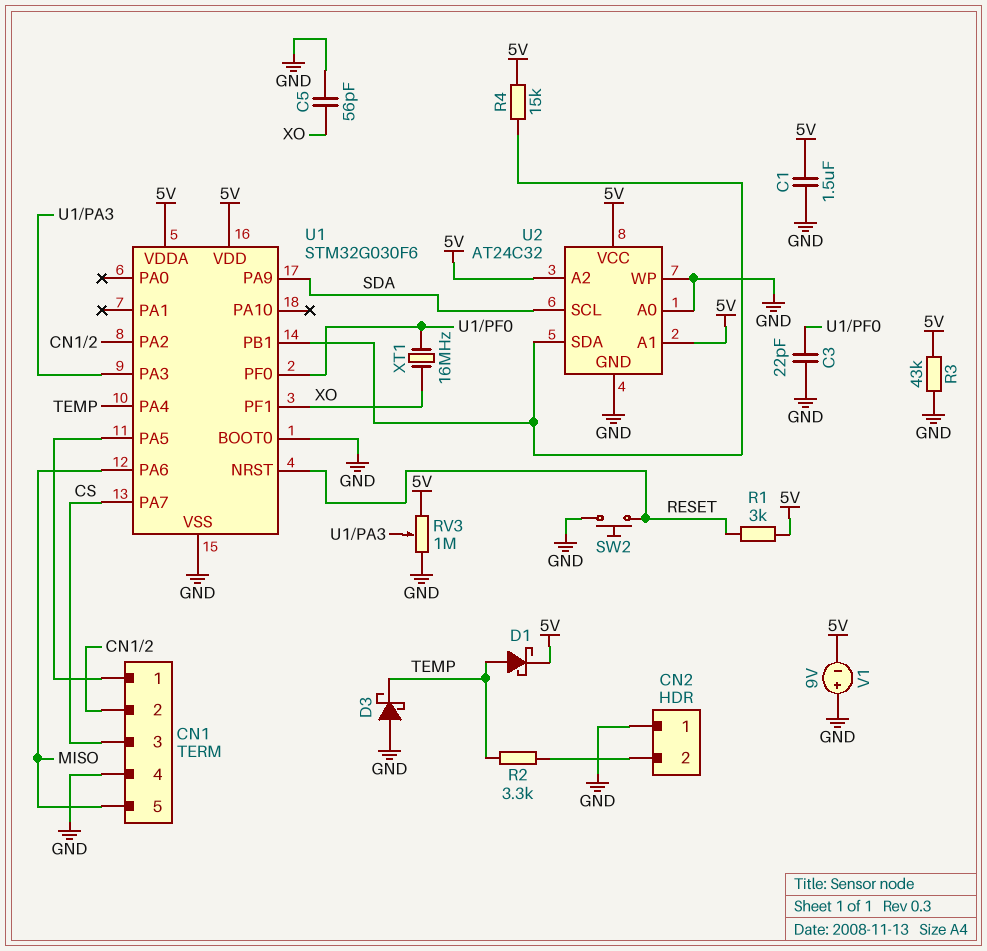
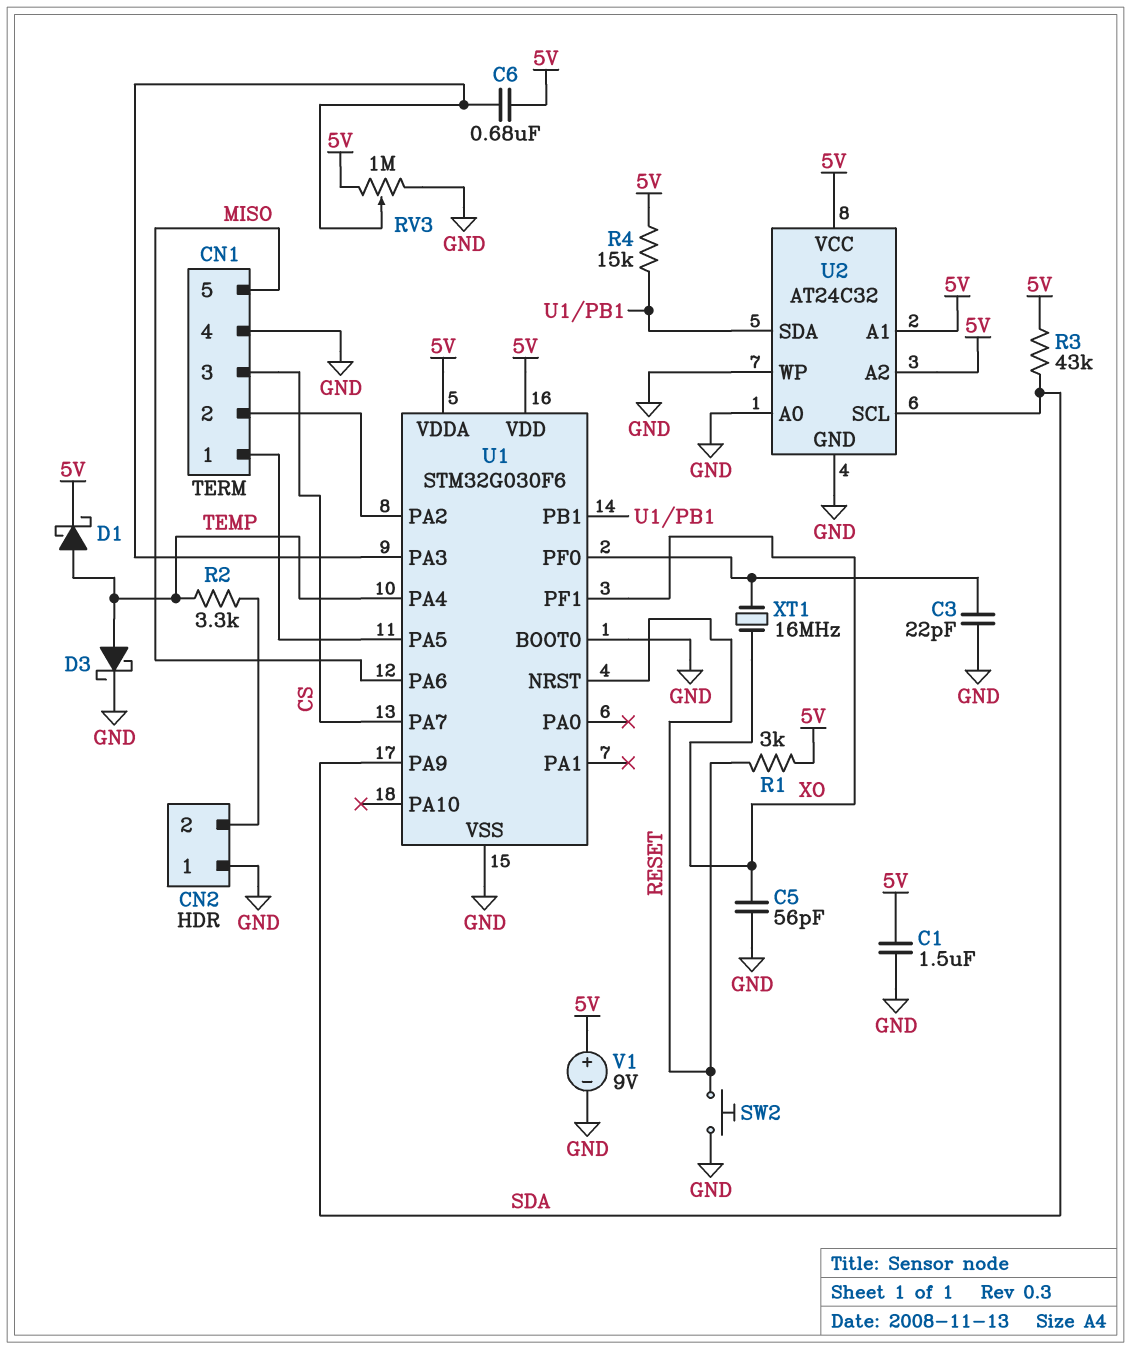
C6: none -> 680nF (5V, U1/PA3)
D3: schottky (A GND, K TEMP) -> schottky (A TEMP, K GND)
R3: 43k (5V, GND) -> 43k (5V, SDA)
V1: 9V (plus GND, minus 5V) -> 9V (plus 5V, minus GND)

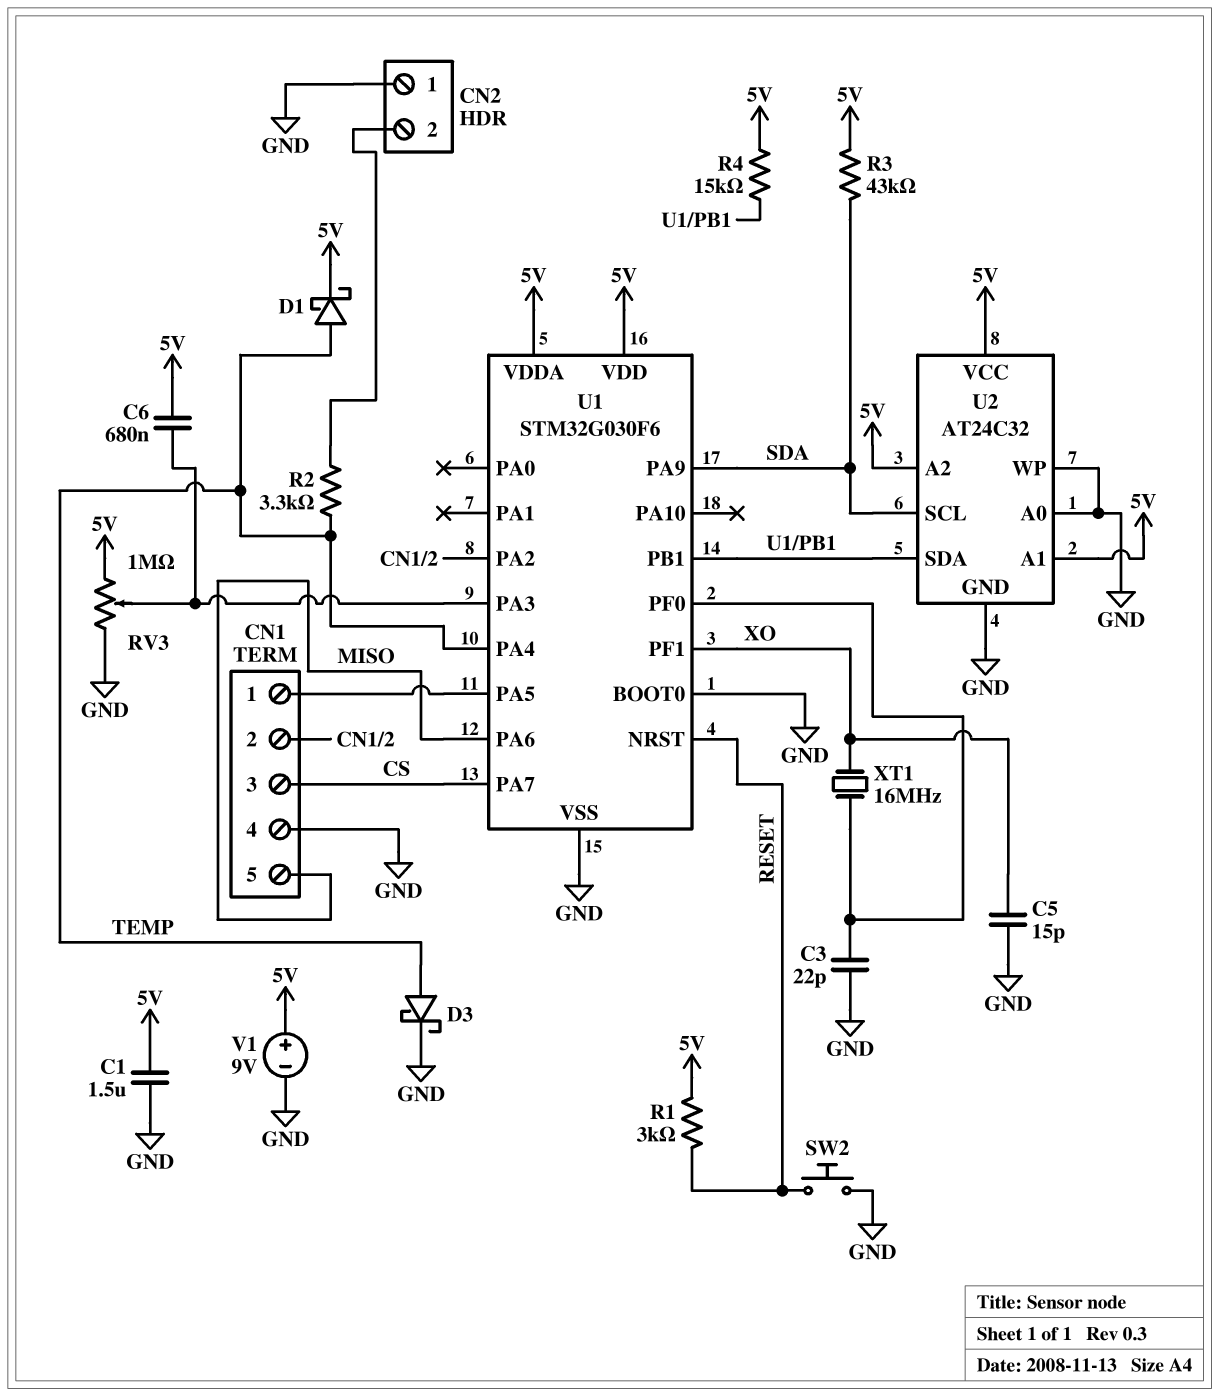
C5: 56pF (GND, XO) -> 15pF (GND, XO)

